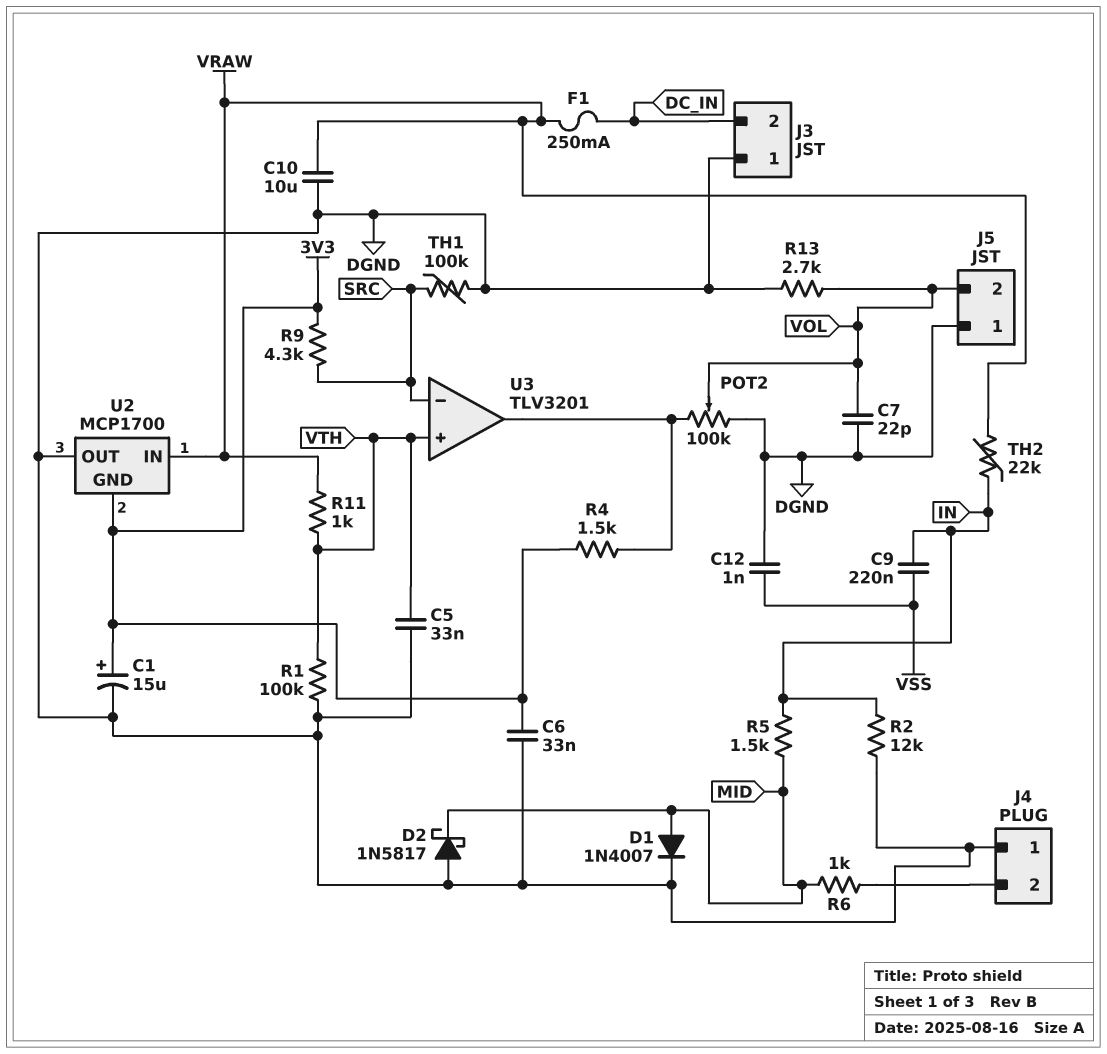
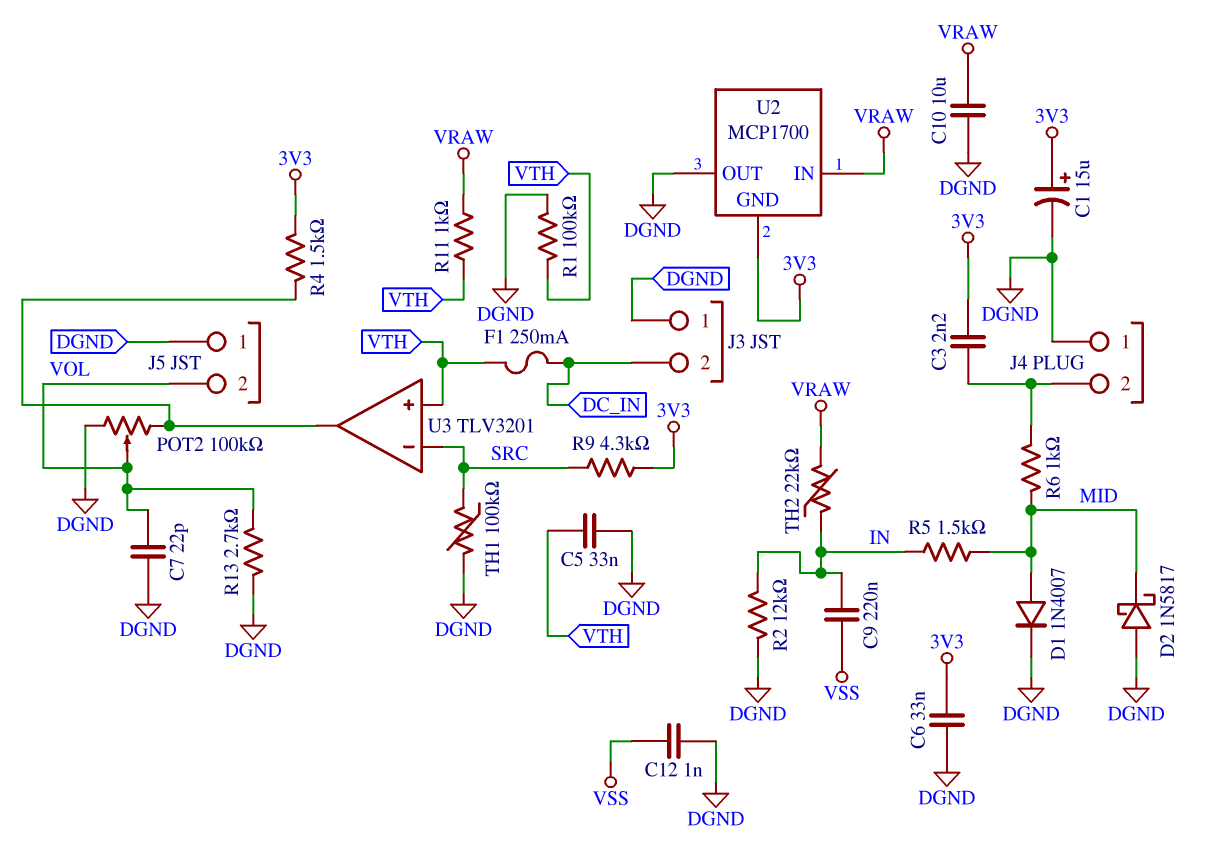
C3: none -> 2.2nF (3V3, J4/2)
F1: 250mA (DC_IN, VRAW) -> 250mA (DC_IN, VTH)

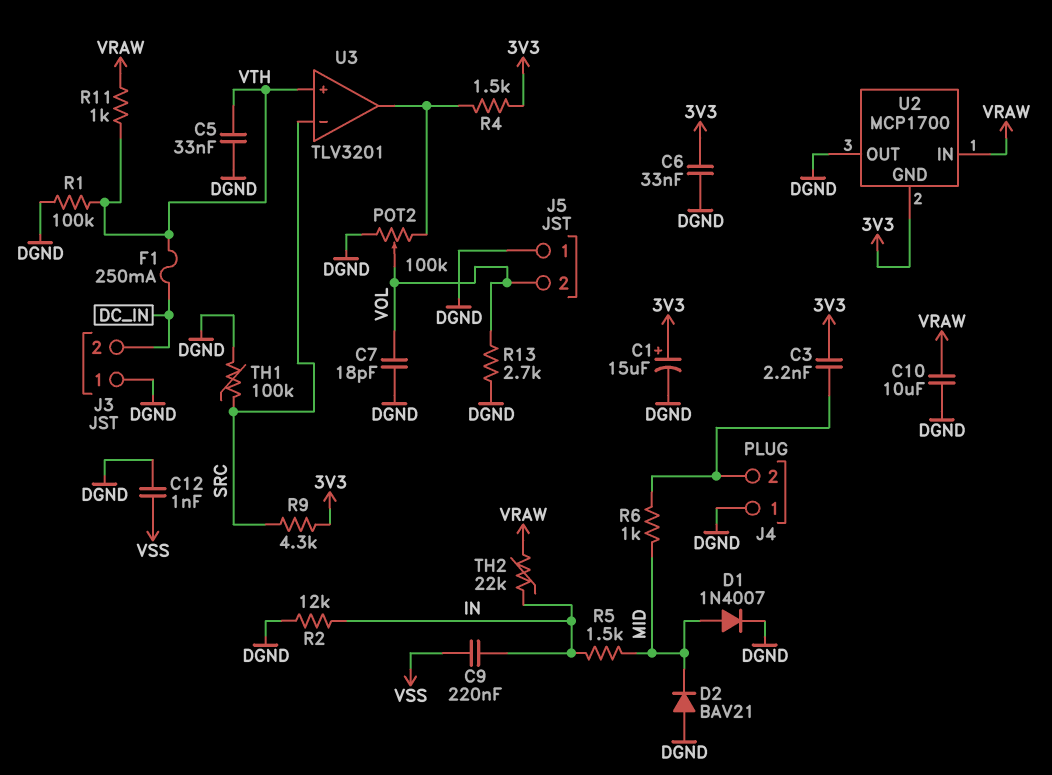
C7: 22pF (DGND, VOL) -> 18pF (DGND, VOL)
D2: schottky 1N5817 (A DGND, K MID) -> diode BAV21 (A DGND, K MID)

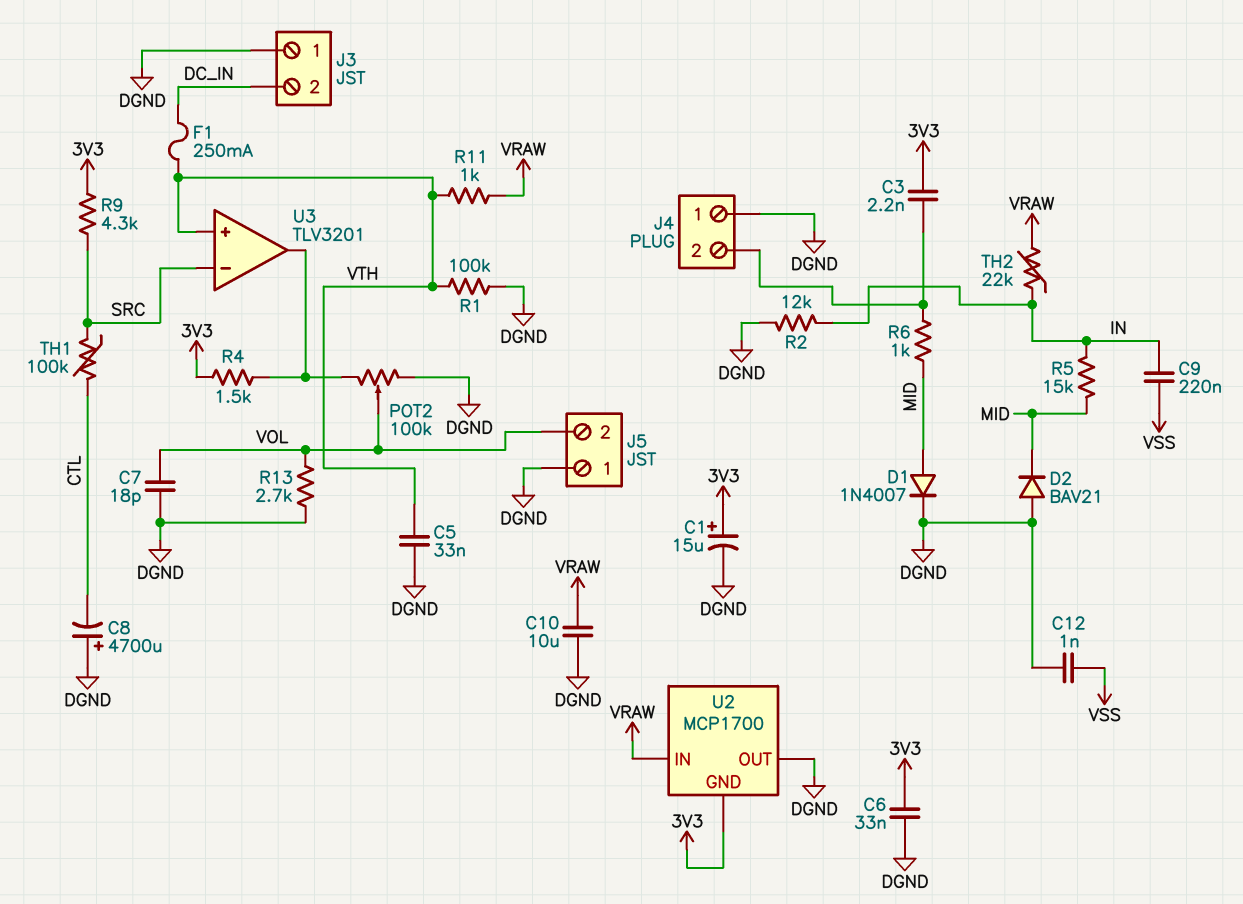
C8: none -> 4700uF (plus DGND, minus CTL)
R5: 1.5k (IN, MID) -> 15k (IN, MID)
TH1: 100k (DGND, SRC) -> 100k (CTL, SRC)

